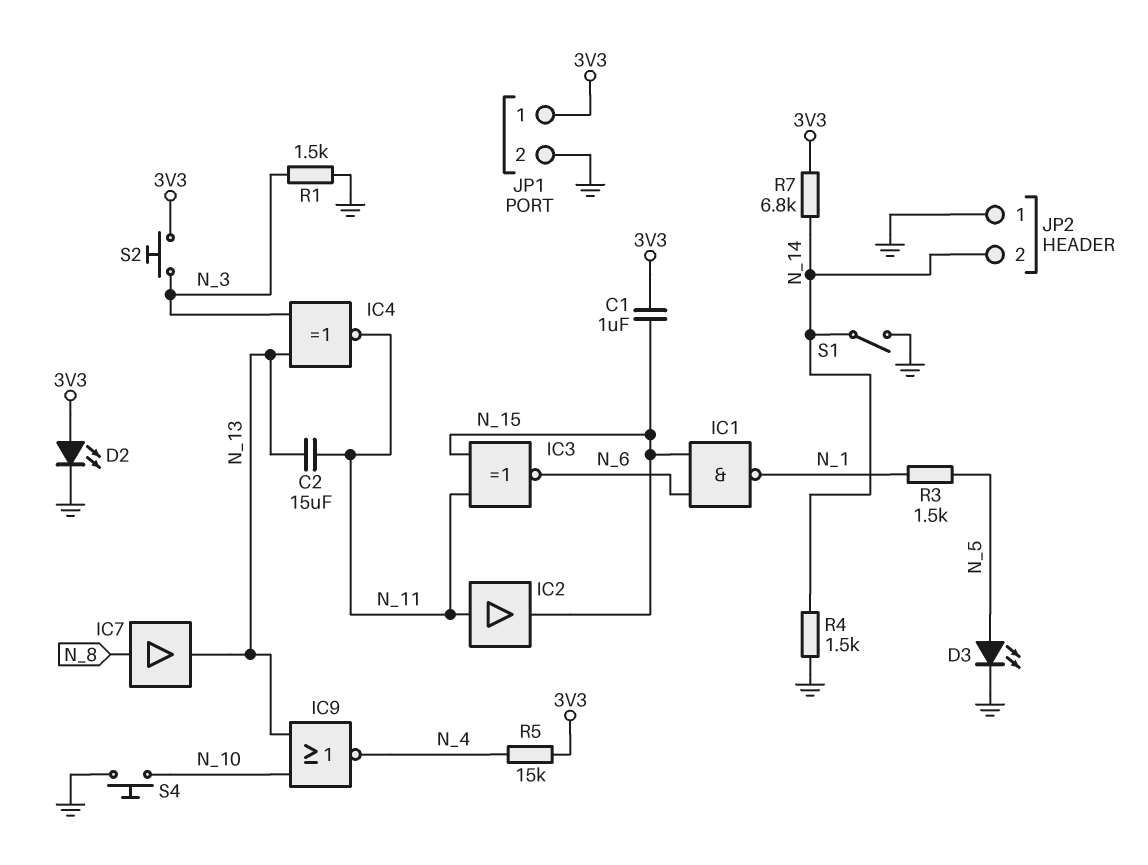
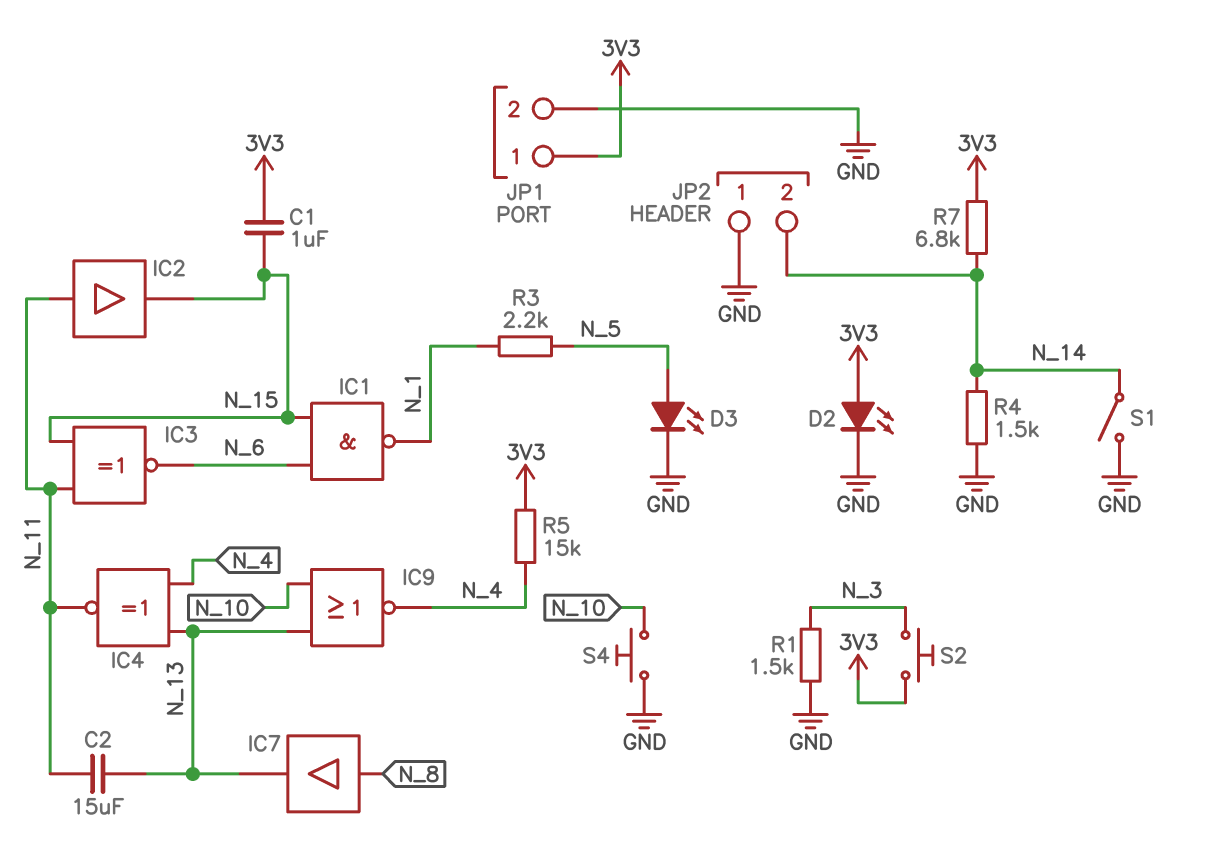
IC4: XNOR (in N_3, in N_13, out N_11) -> XNOR (in N_4, in N_13, out N_11)
R3: 1.5k (N_1, N_5) -> 2.2k (N_1, N_5)

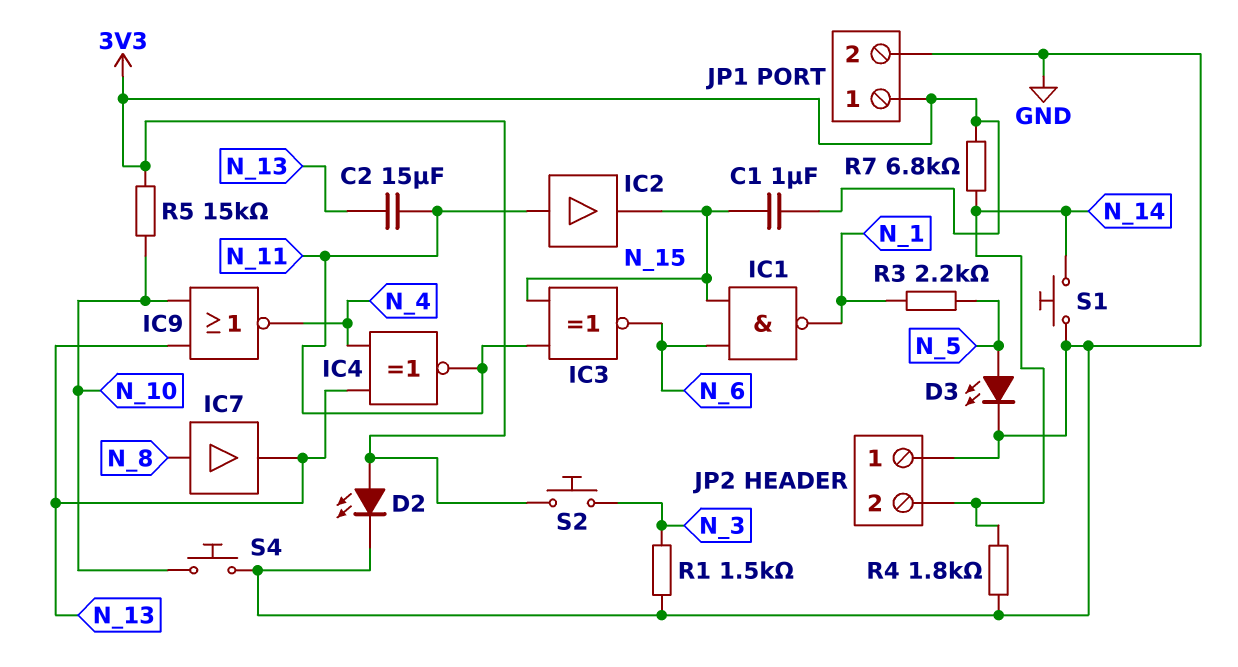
R4: 1.5k (GND, N_14) -> 1.8k (GND, N_14)
R5: 15k (3V3, N_4) -> 15k (3V3, N_10)
S1: switch (GND, N_14) -> button (GND, N_14)

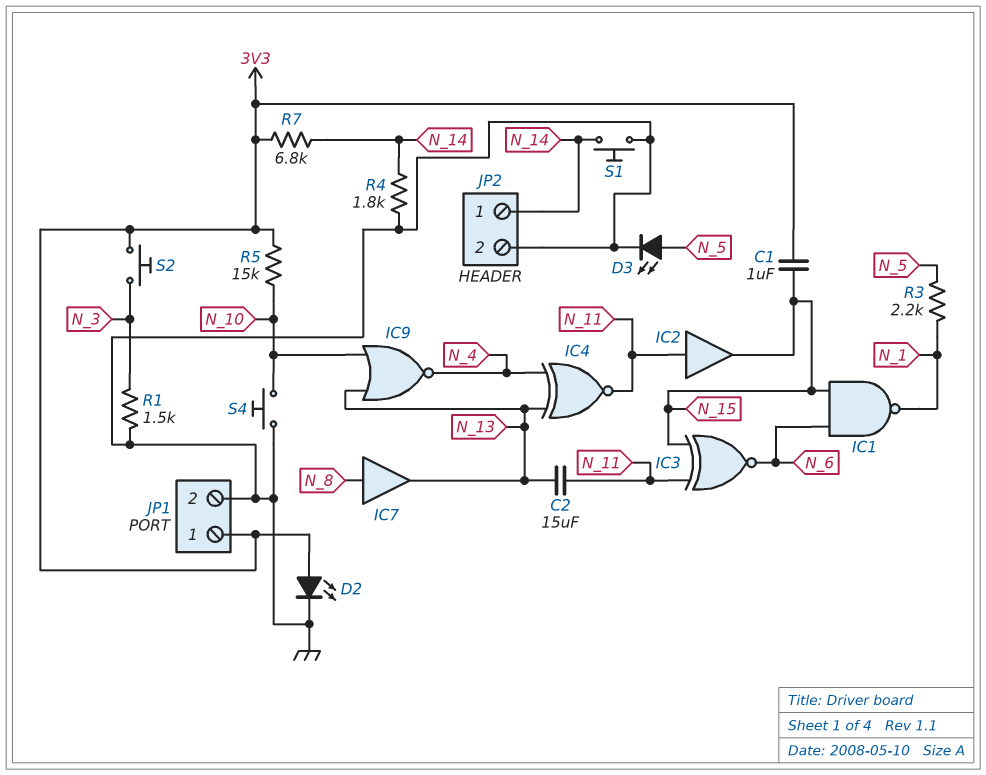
JP2 pin 1: GND -> N_14
JP2 pin 2: N_14 -> GND

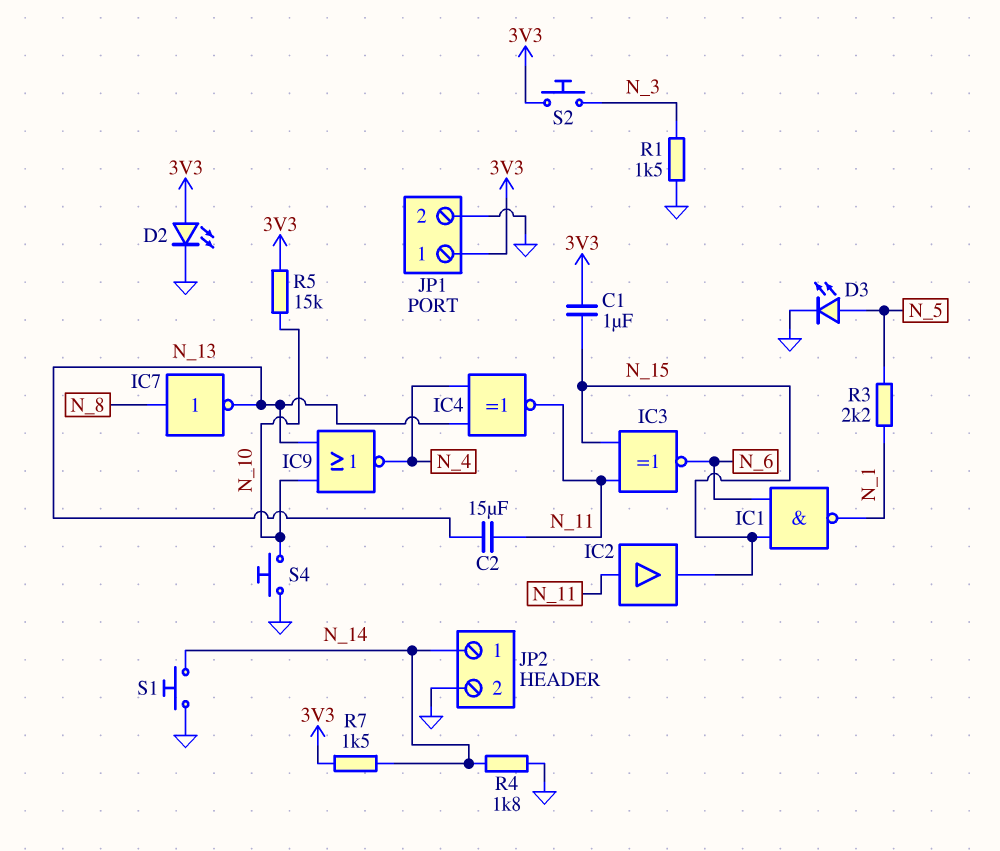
IC7: buffer (in N_8, out N_13) -> NOT (in N_8, out N_13)
R7: 6.8k (3V3, N_14) -> 1.5k (3V3, N_14)

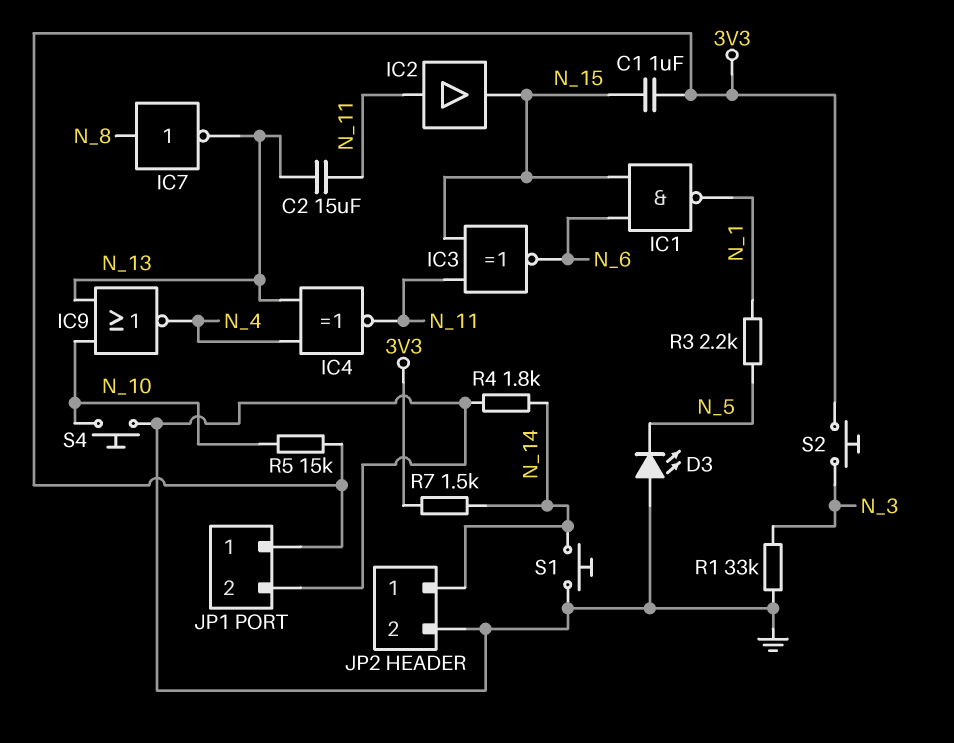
D2: LED (A 3V3, K GND) -> none
D3: LED (A N_5, K GND) -> LED (A GND, K N_5)
R1: 1.5k (GND, N_3) -> 33k (GND, N_3)

